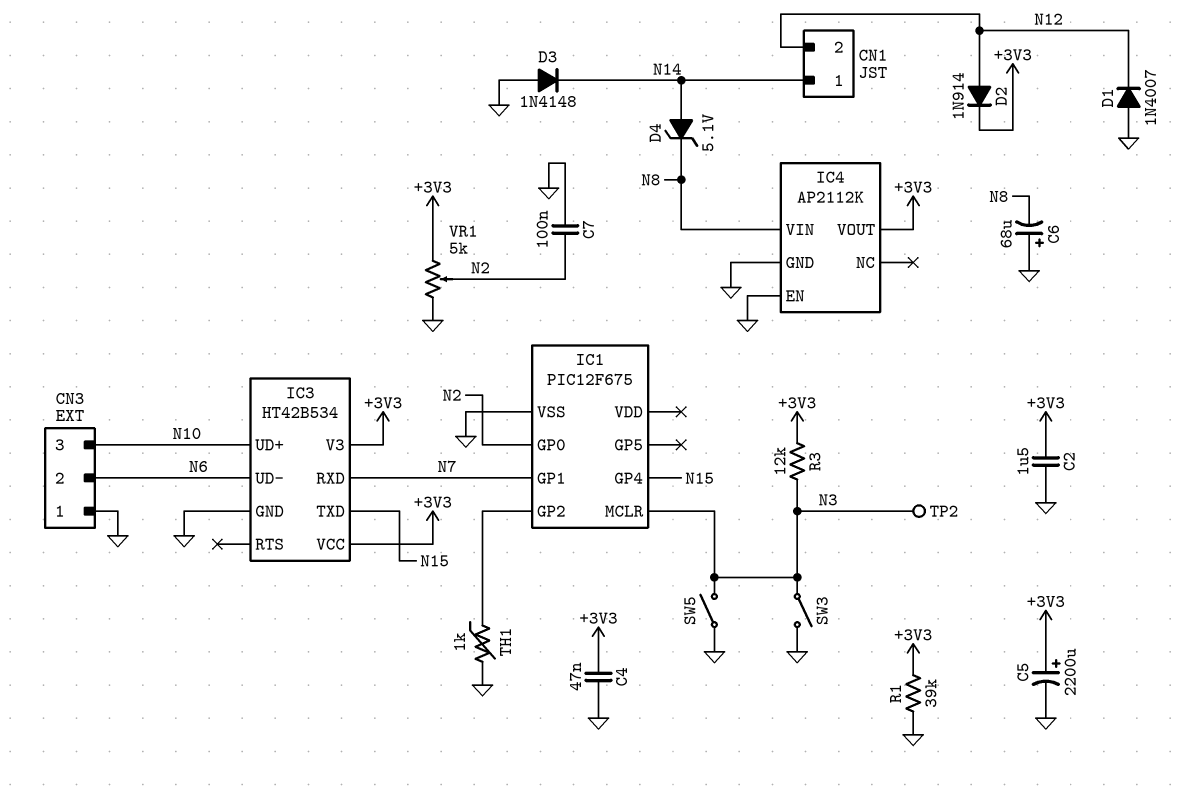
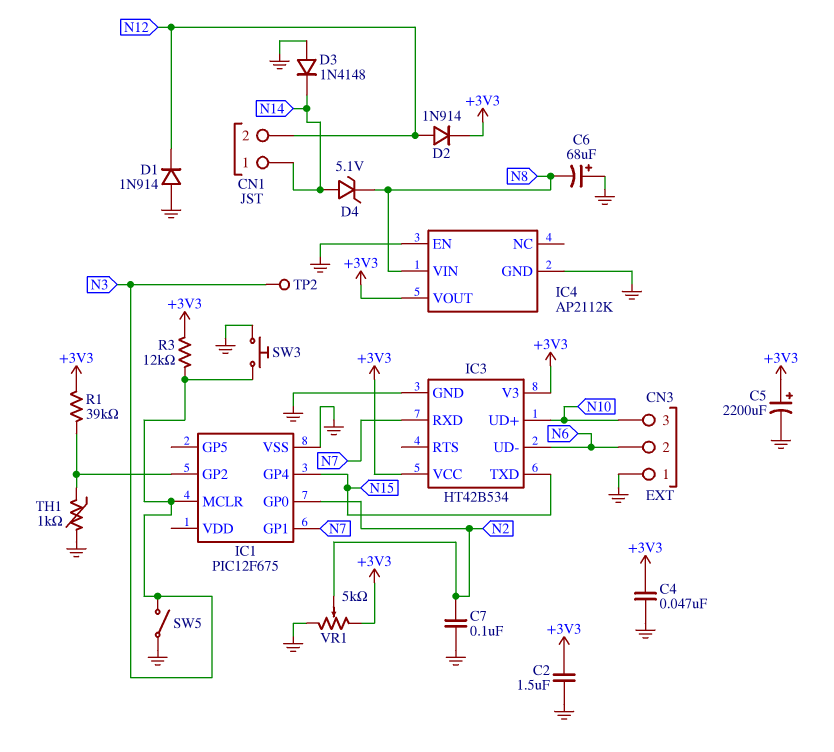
D1: diode 1N4007 (A GND, K N12) -> diode 1N914 (A GND, K N12)
R1: 39k (+3V3, GND) -> 39k (+3V3, IC1/GP2)
SW3: switch (GND, N3) -> button (GND, N3)

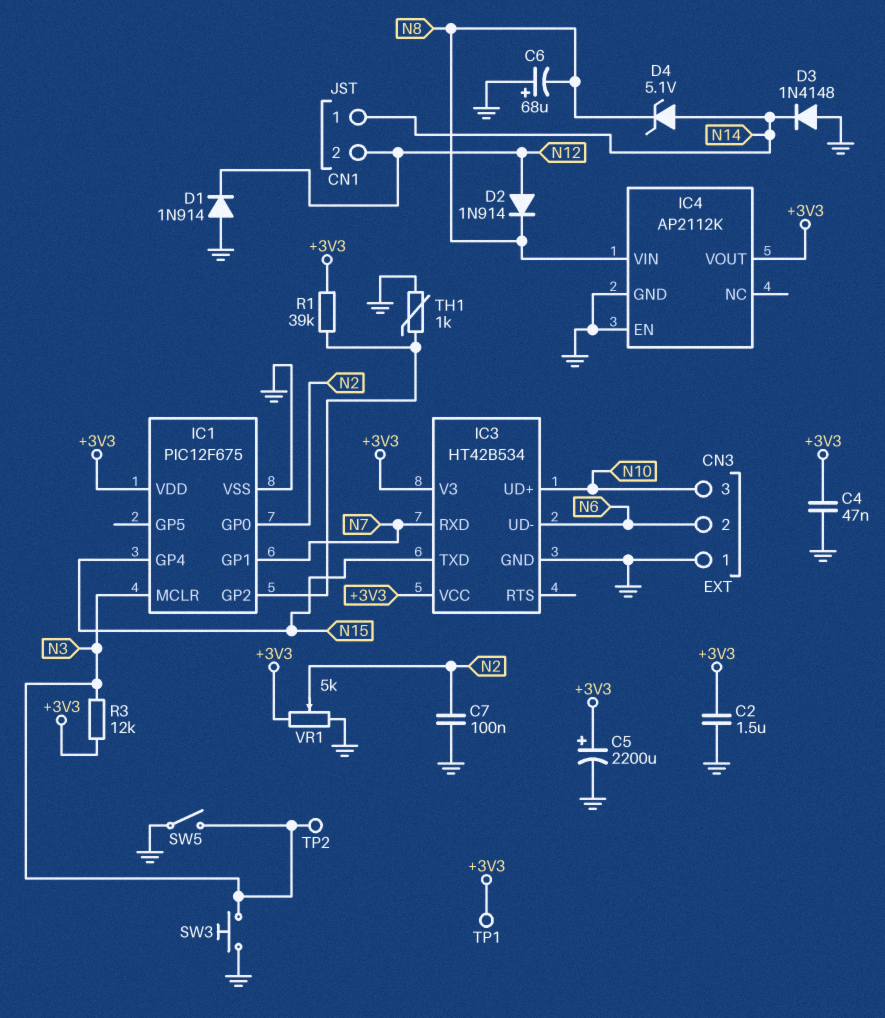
D2: diode 1N914 (A N12, K +3V3) -> diode 1N914 (A N12, K N8)
IC1 pin VDD: none -> +3V3
TP1: none -> test point (+3V3)

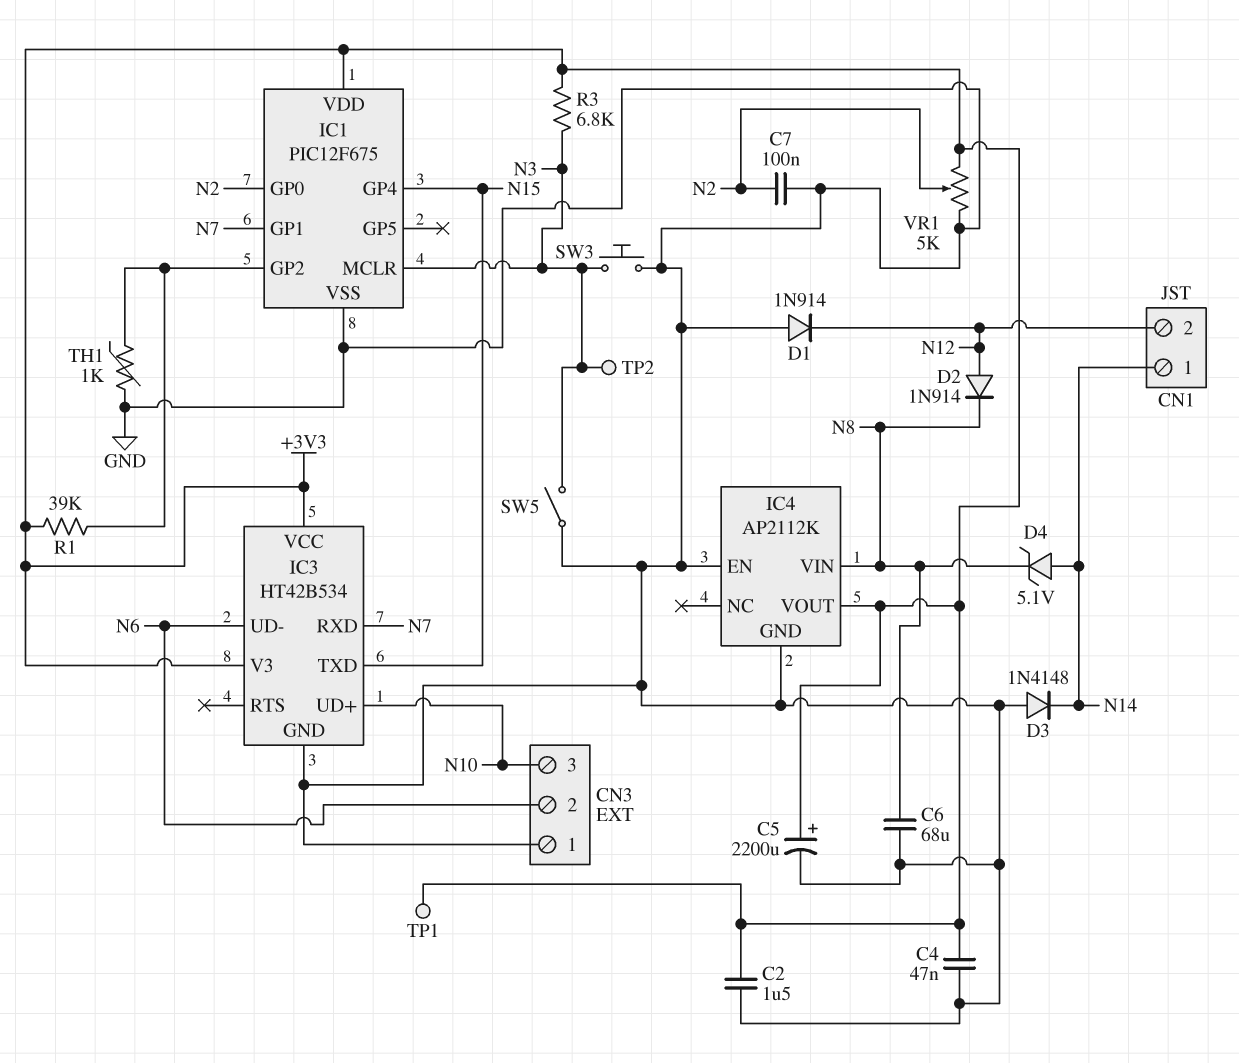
C6: 68uF (plus GND, minus N8) -> 68uF (GND, N8)
R3: 12k (+3V3, N3) -> 6.8k (+3V3, N3)

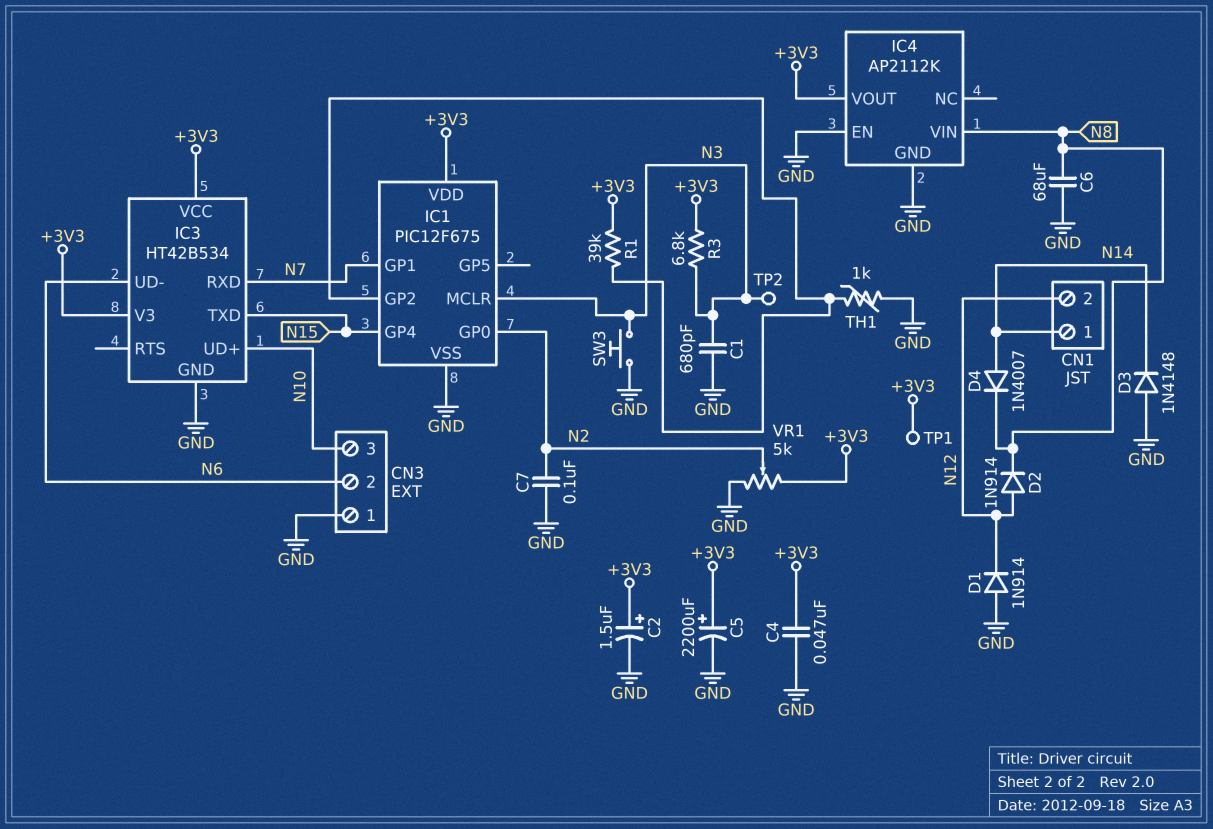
C1: none -> 680pF (GND, N3)
C2: 1.5uF (+3V3, GND) -> 1.5uF (plus +3V3, minus GND)
D4: zener 5.1V (A N14, K N8) -> diode 1N4007 (A N14, K N8)
SW5: switch (GND, N3) -> none

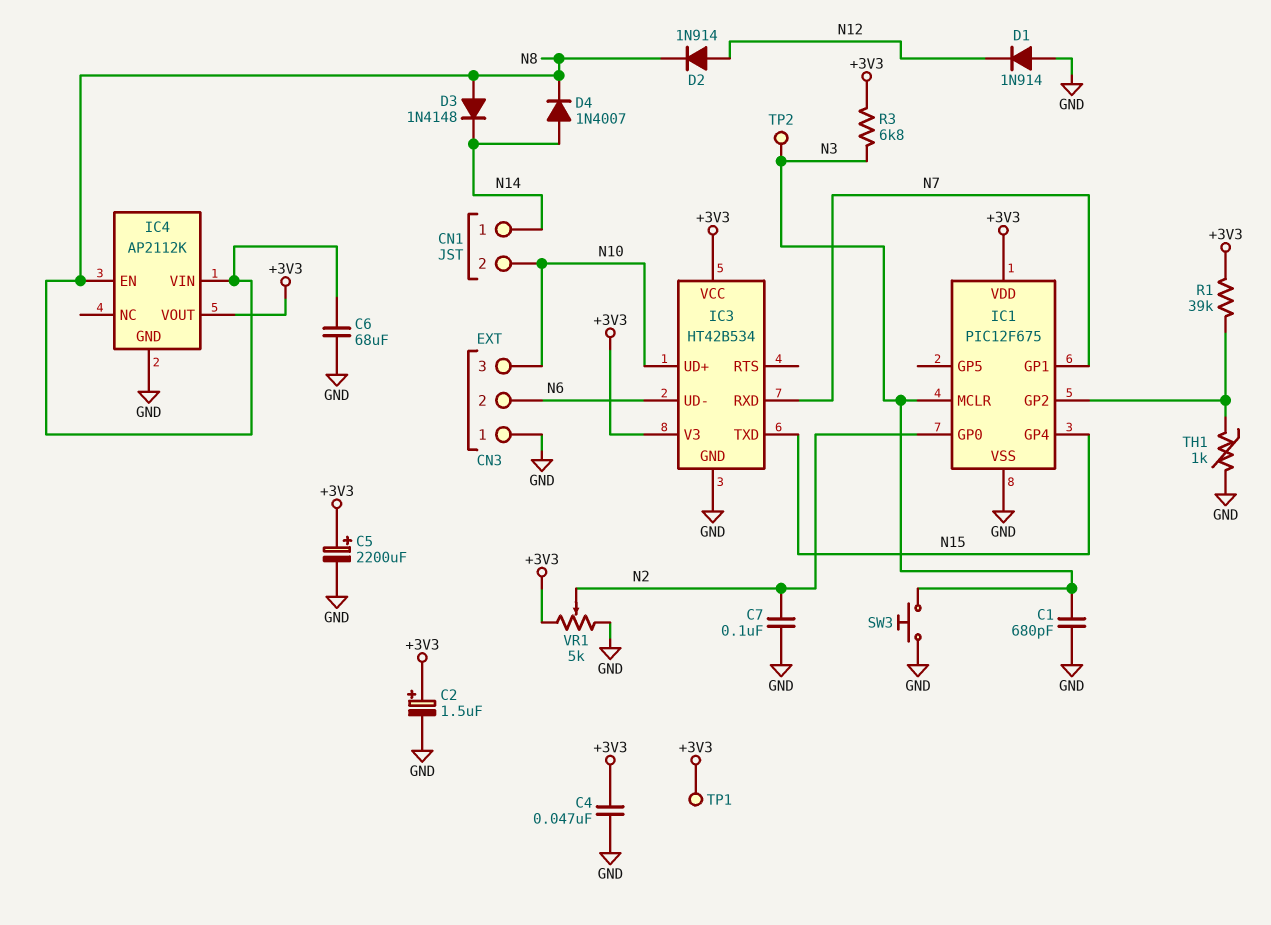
CN1 pin 2: N12 -> N10
D3: diode 1N4148 (A GND, K N14) -> diode 1N4148 (A N8, K N14)
IC4 pin EN: GND -> N8

